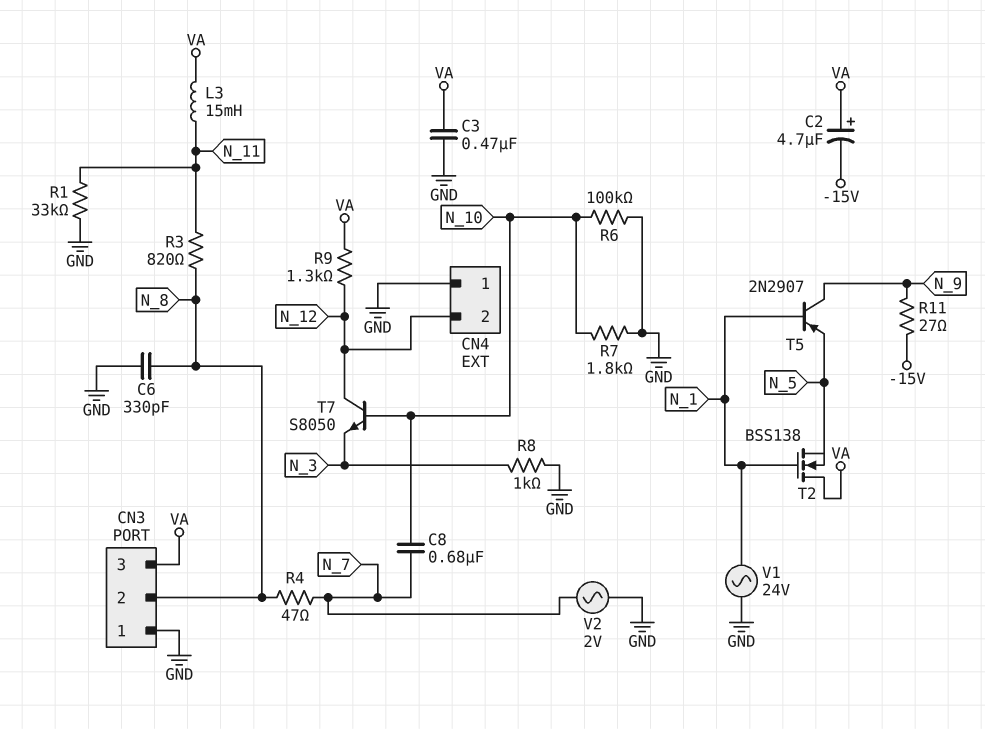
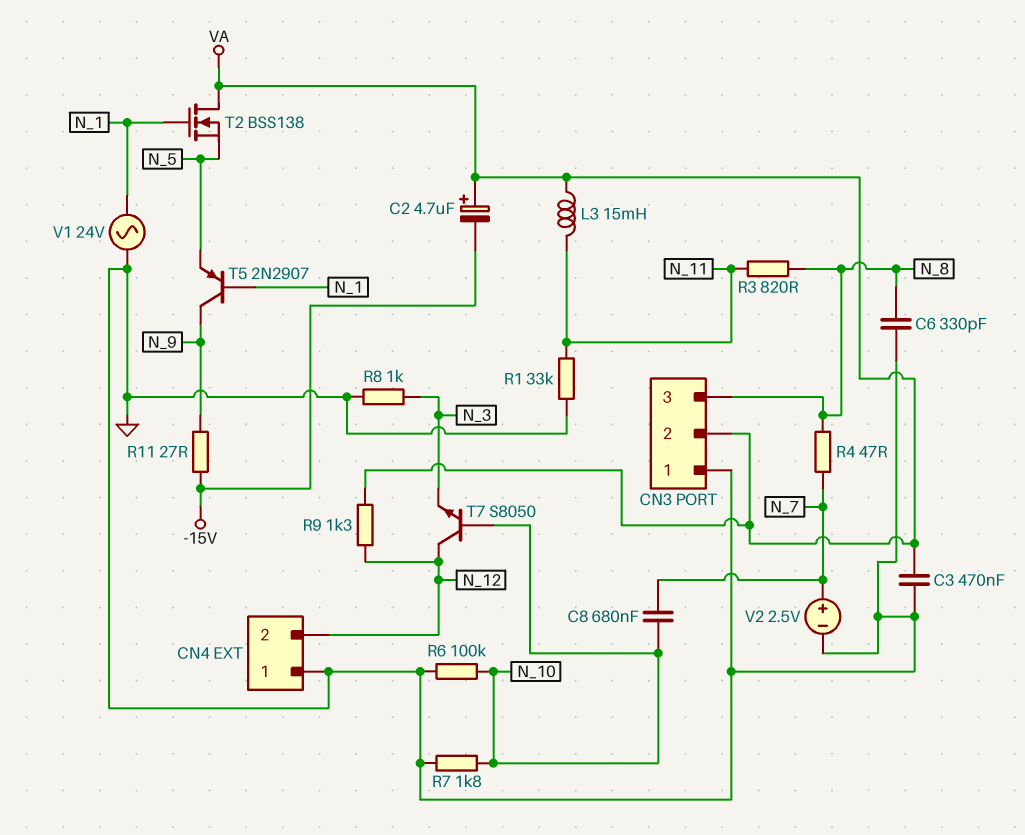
CN3 pin 2: N_8 -> VA
CN3 pin 3: VA -> N_8
V2: AC 2V (GND, N_7) -> 2.5V (plus N_7, minus GND)

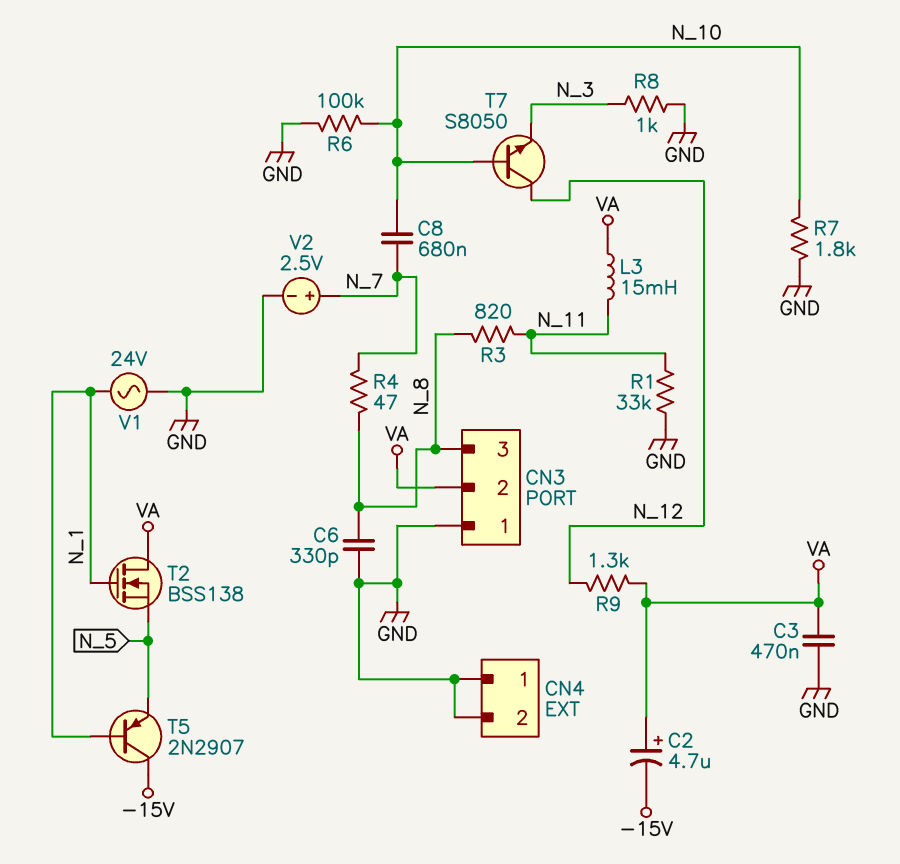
CN4 pin 2: N_12 -> GND
R11: 27 (-15V, N_9) -> none
T5: PNP 2N2907 (B N_1, C N_9, E N_5) -> PNP 2N2907 (B N_1, C -15V, E N_5)

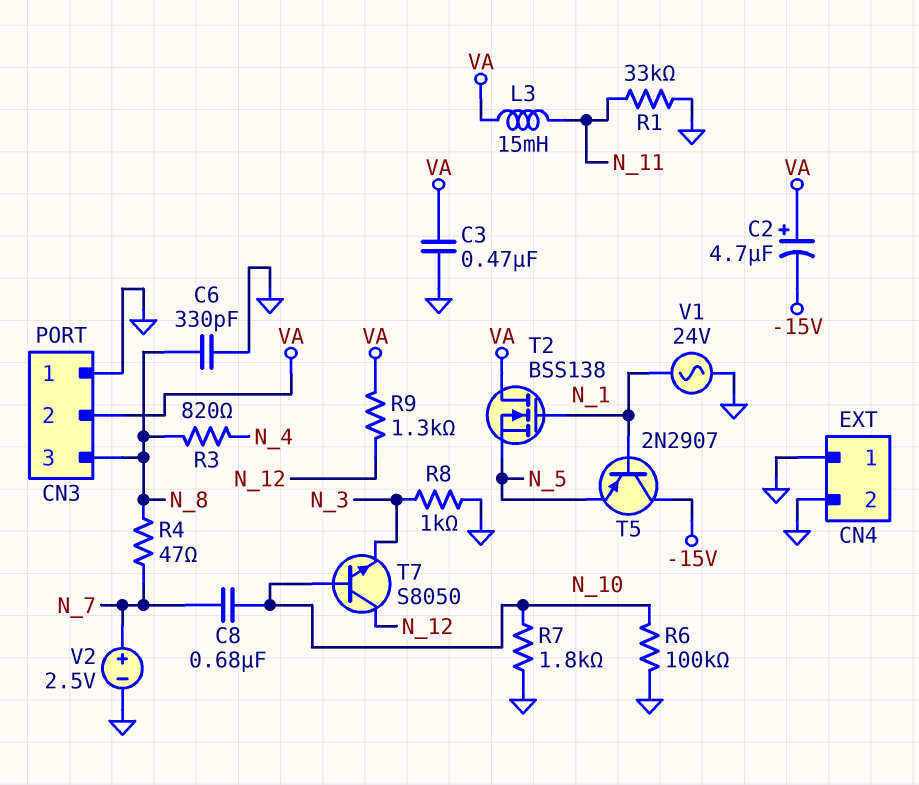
R3: 820 (N_8, N_11) -> 820 (N_4, N_8)

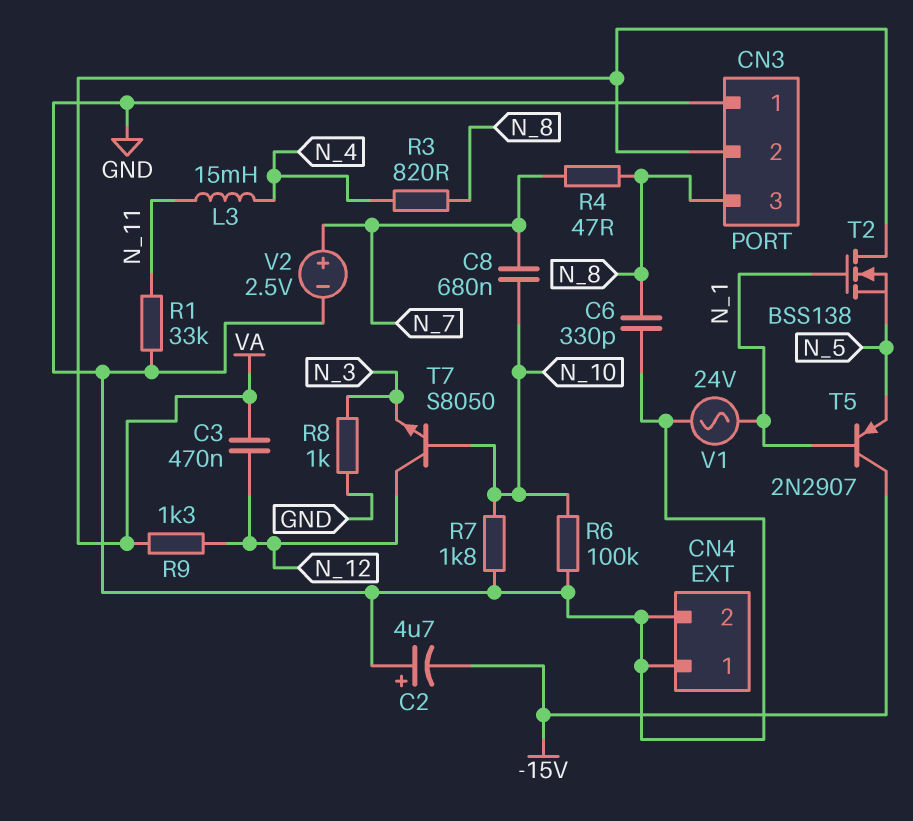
C2: 4.7uF (plus VA, minus -15V) -> 4.7uF (plus GND, minus -15V)
C3: 470nF (GND, VA) -> 470nF (N_12, VA)
L3: 15mH (N_11, VA) -> 15mH (N_4, N_11)

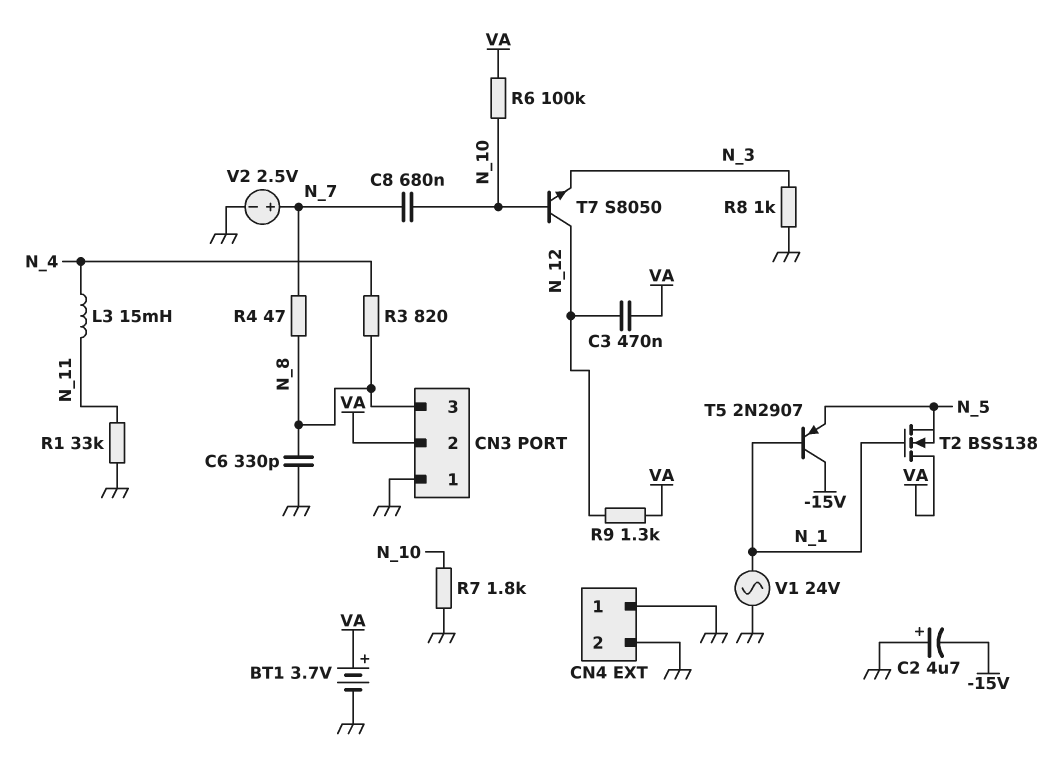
BT1: none -> 3.7V (plus VA, minus GND)
R6: 100k (GND, N_10) -> 100k (N_10, VA)

